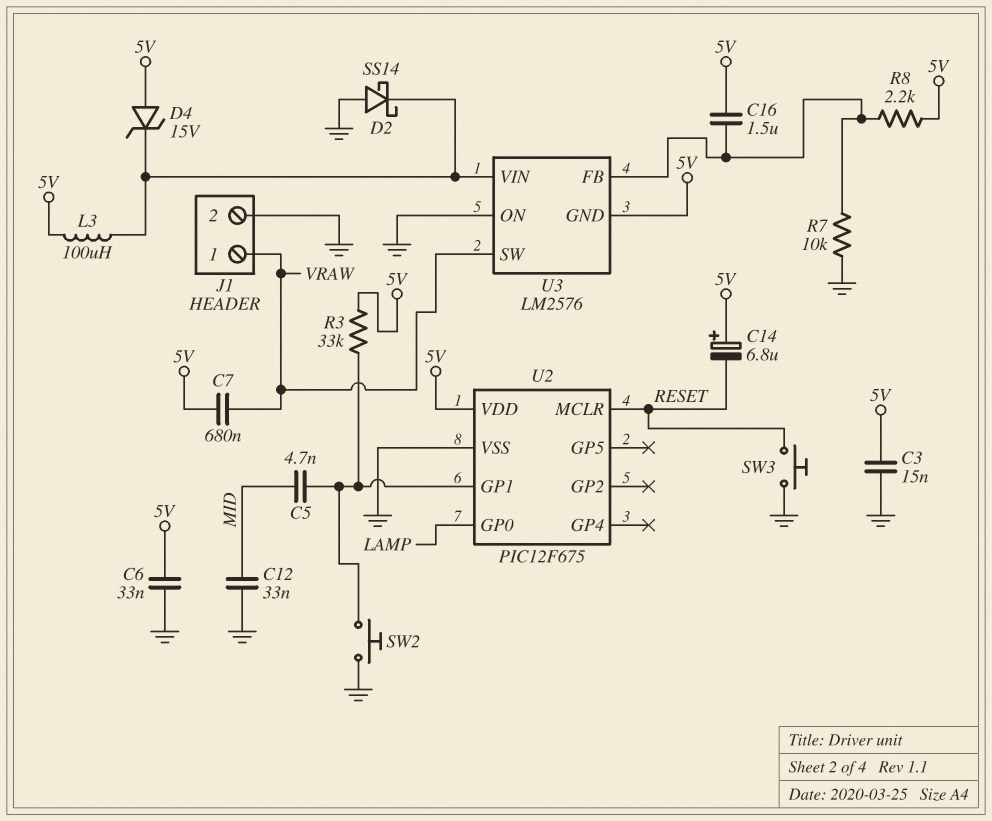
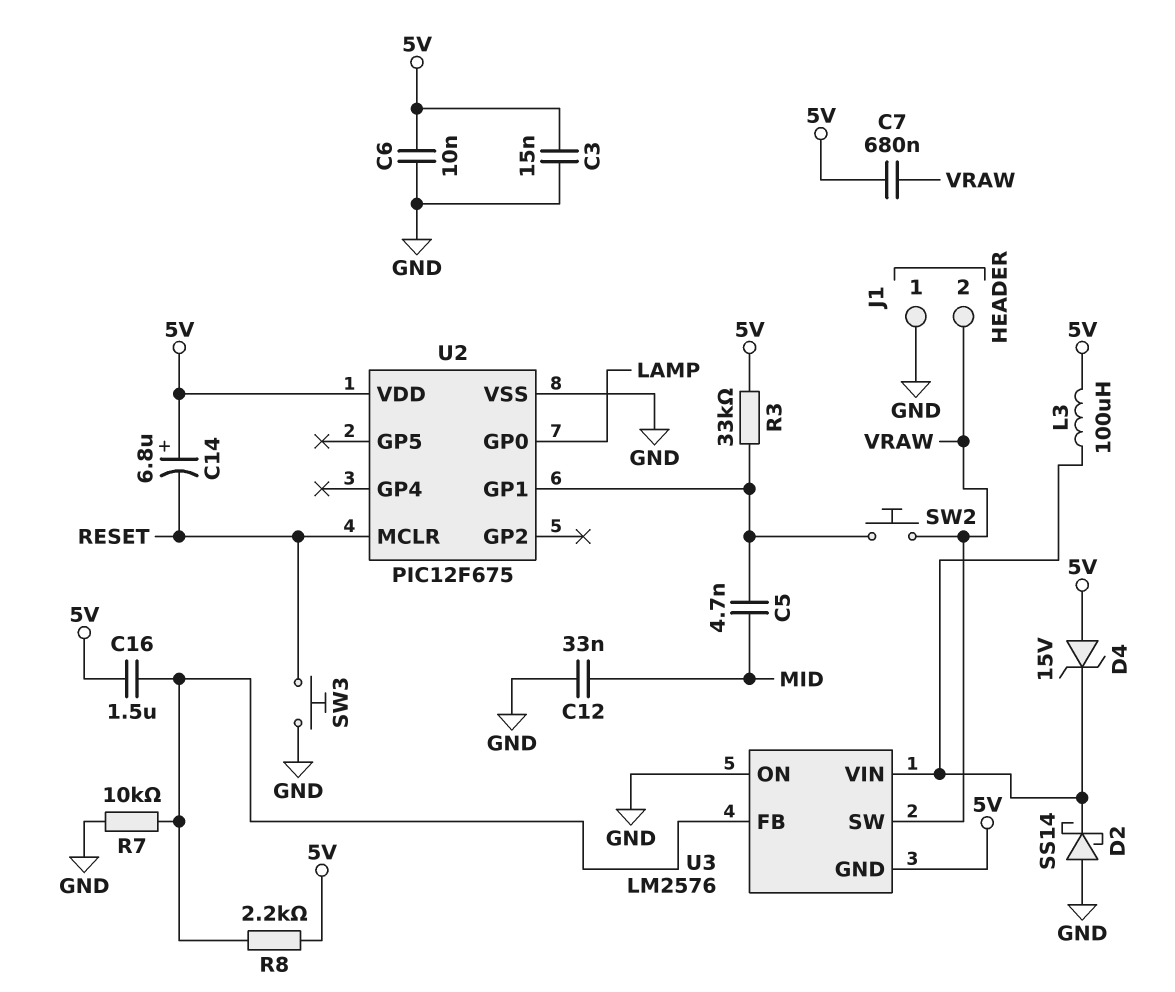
C6: 33nF (5V, GND) -> 10nF (5V, GND)
J1 pin 1: VRAW -> GND
J1 pin 2: GND -> VRAW
SW2: button (GND, U2/GP1) -> button (U2/GP1, VRAW)

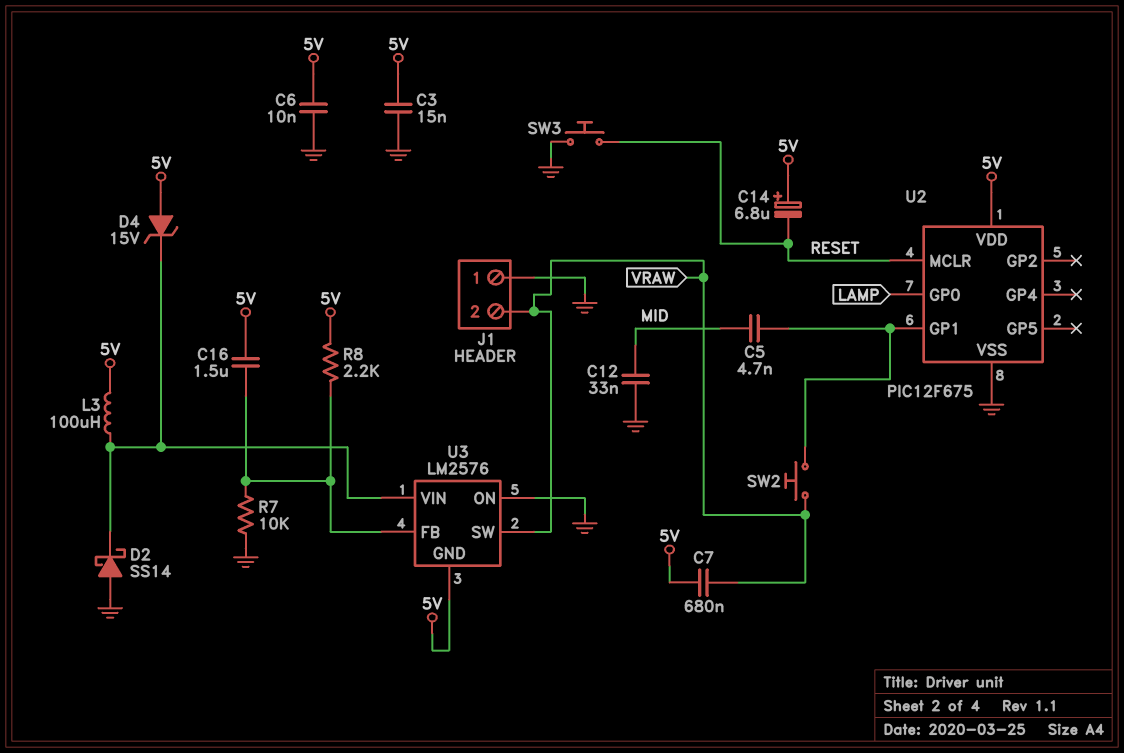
R3: 33k (5V, U2/GP1) -> none

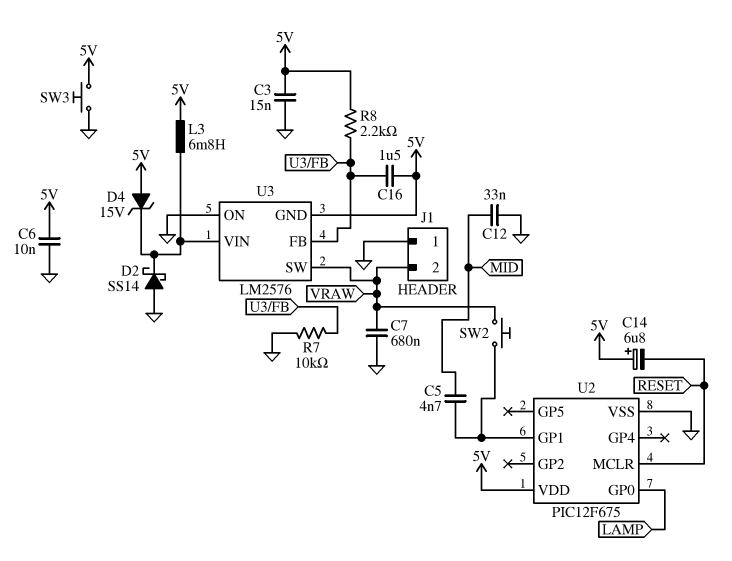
C7: 680nF (5V, VRAW) -> 680nF (GND, VRAW)
L3: 100uH (5V, U3/VIN) -> 6.8mH (5V, U3/VIN)
SW3: button (GND, RESET) -> button (5V, GND)

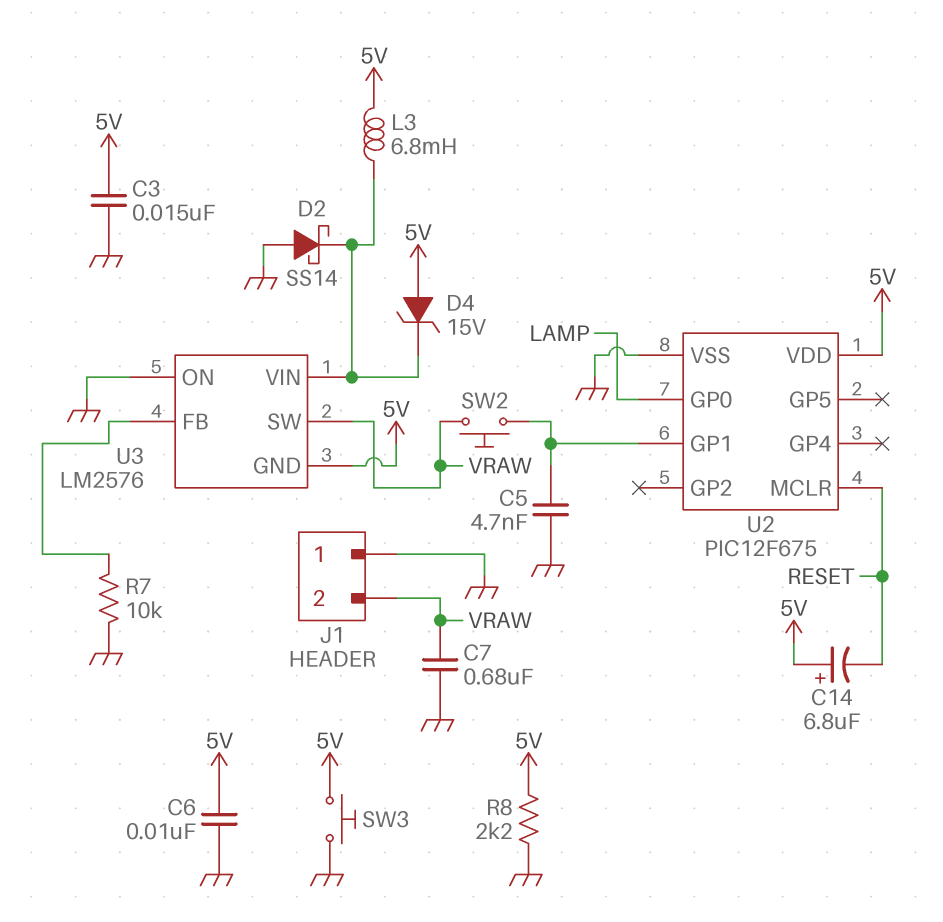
C5: 4.7nF (MID, U2/GP1) -> 4.7nF (GND, U2/GP1)
C12: 33nF (GND, MID) -> none
C16: 1.5uF (5V, U3/FB) -> none
R8: 2.2k (5V, U3/FB) -> 2.2k (5V, GND)

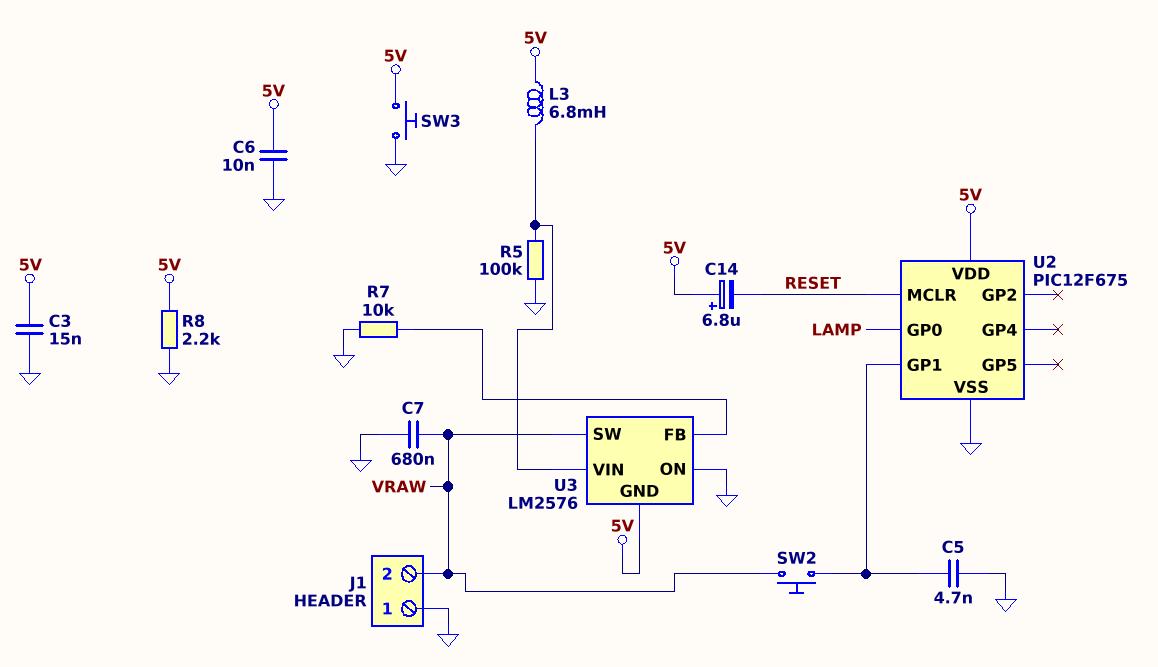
D2: schottky SS14 (A GND, K U3/VIN) -> none
D4: zener 15V (A 5V, K U3/VIN) -> none
R5: none -> 100k (GND, U3/VIN)

